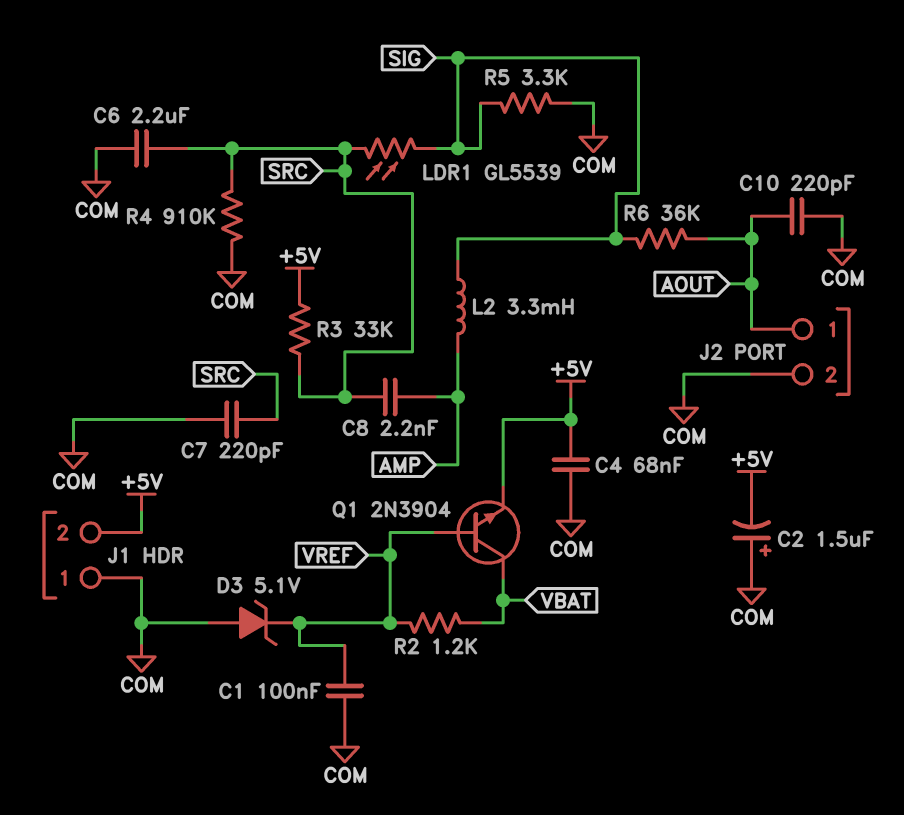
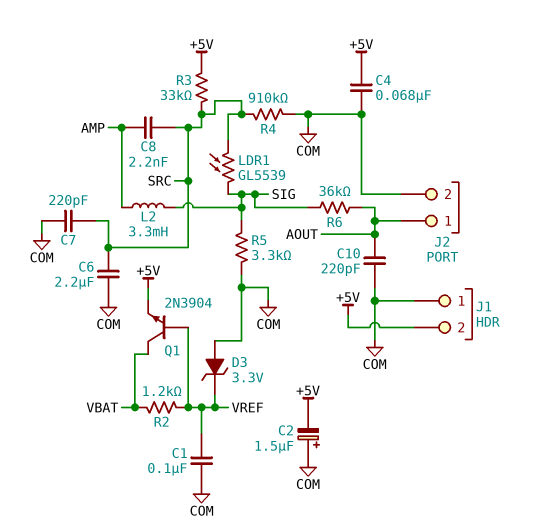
D3: zener 5.1V (A COM, K VREF) -> zener 3.3V (A COM, K VREF)

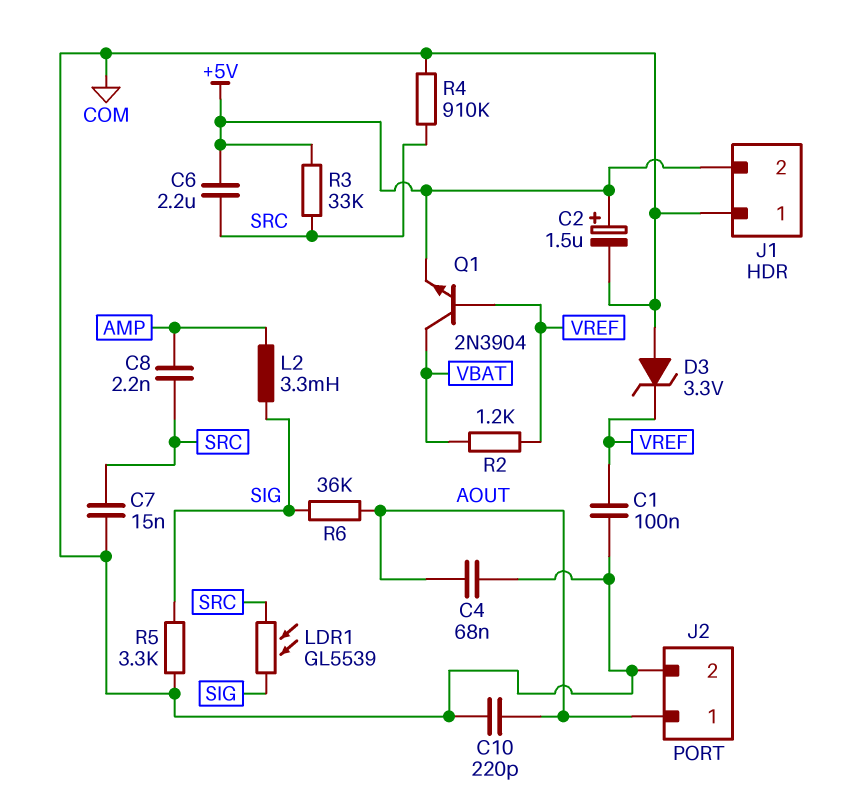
C2: 1.5uF (plus COM, minus +5V) -> 1.5uF (plus +5V, minus COM)
C4: 68nF (+5V, COM) -> 68nF (AOUT, COM)
C6: 2.2uF (COM, SRC) -> 2.2uF (+5V, SRC)
C7: 220pF (COM, SRC) -> 15nF (COM, SRC)

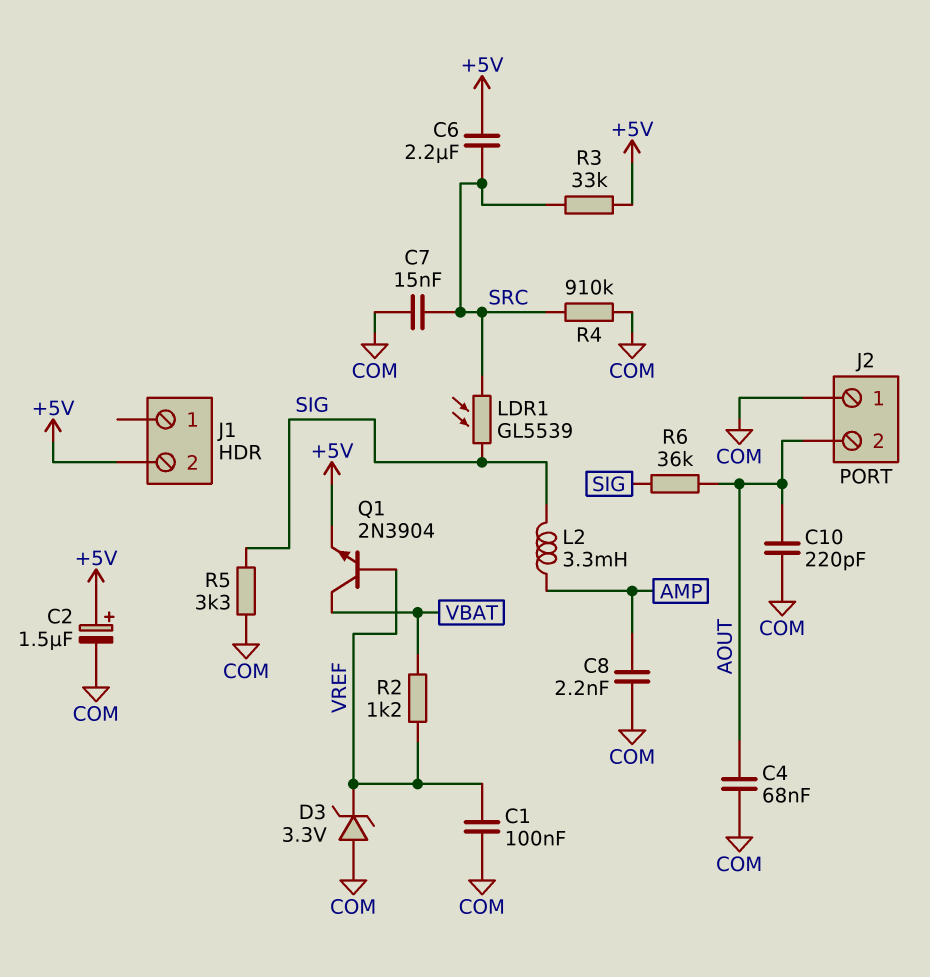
C8: 2.2nF (AMP, SRC) -> 2.2nF (AMP, COM)
J1 pin 1: COM -> none
J2 pin 1: AOUT -> COM
J2 pin 2: COM -> AOUT

